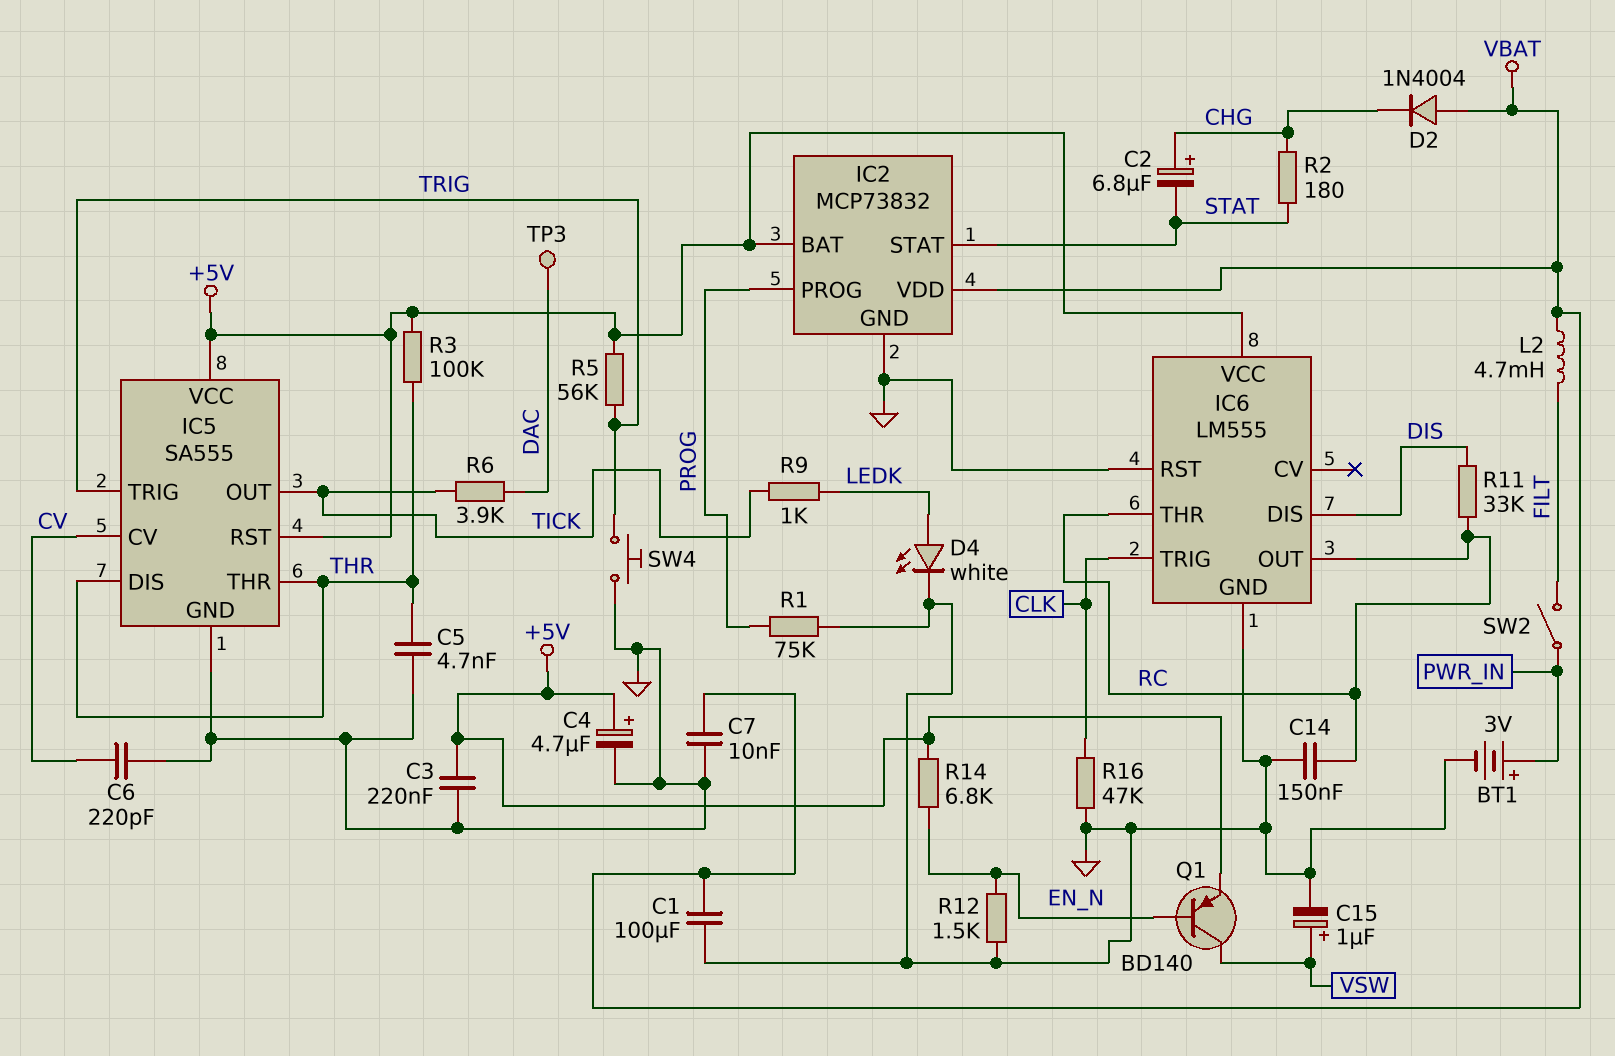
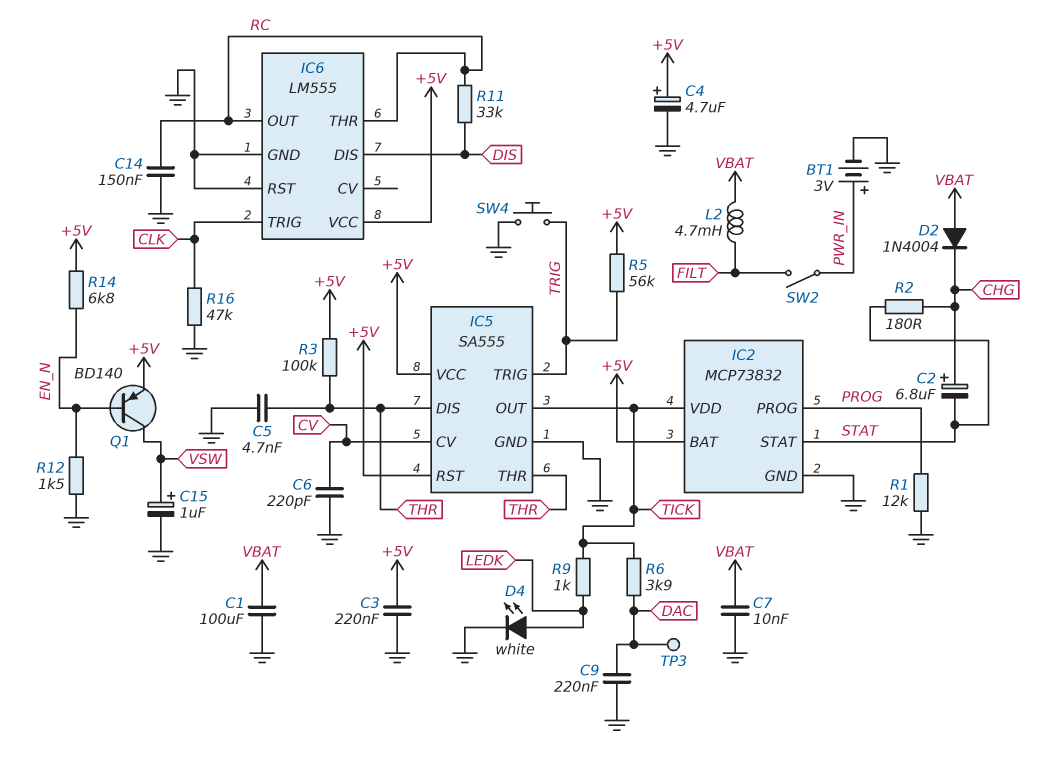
C9: none -> 220nF (DAC, GND)
IC2 pin VDD: VBAT -> TICK
R1: 75k (GND, PROG) -> 12k (GND, PROG)

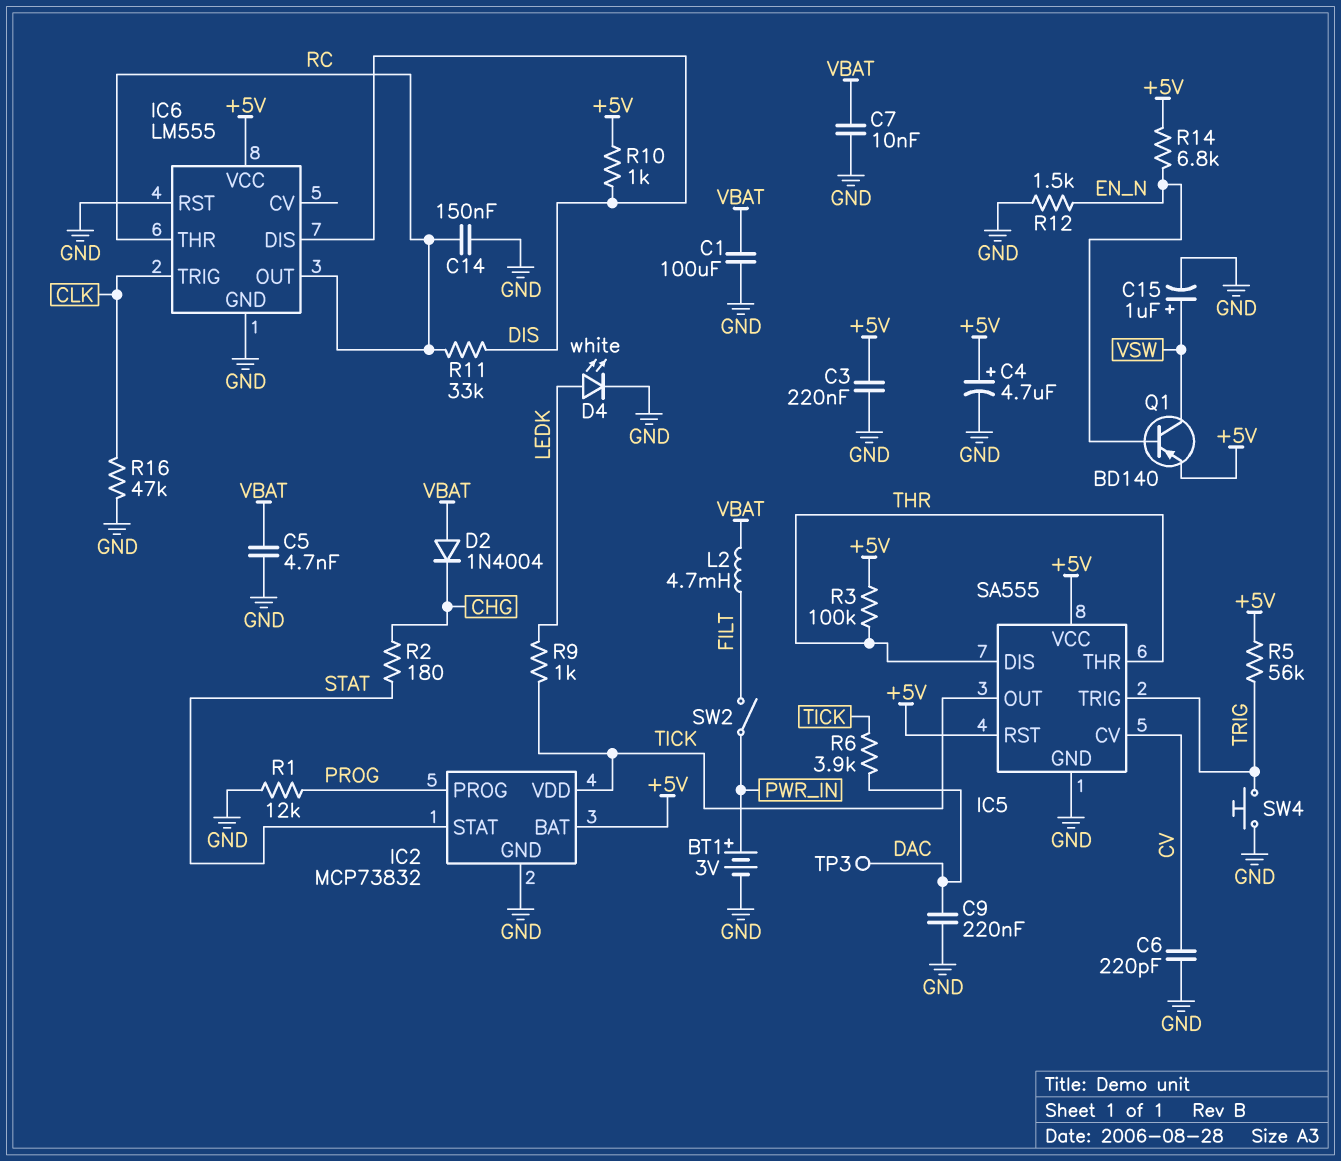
C2: 6.8uF (plus CHG, minus STAT) -> none
C5: 4.7nF (GND, THR) -> 4.7nF (GND, VBAT)
R10: none -> 1k (+5V, DIS)

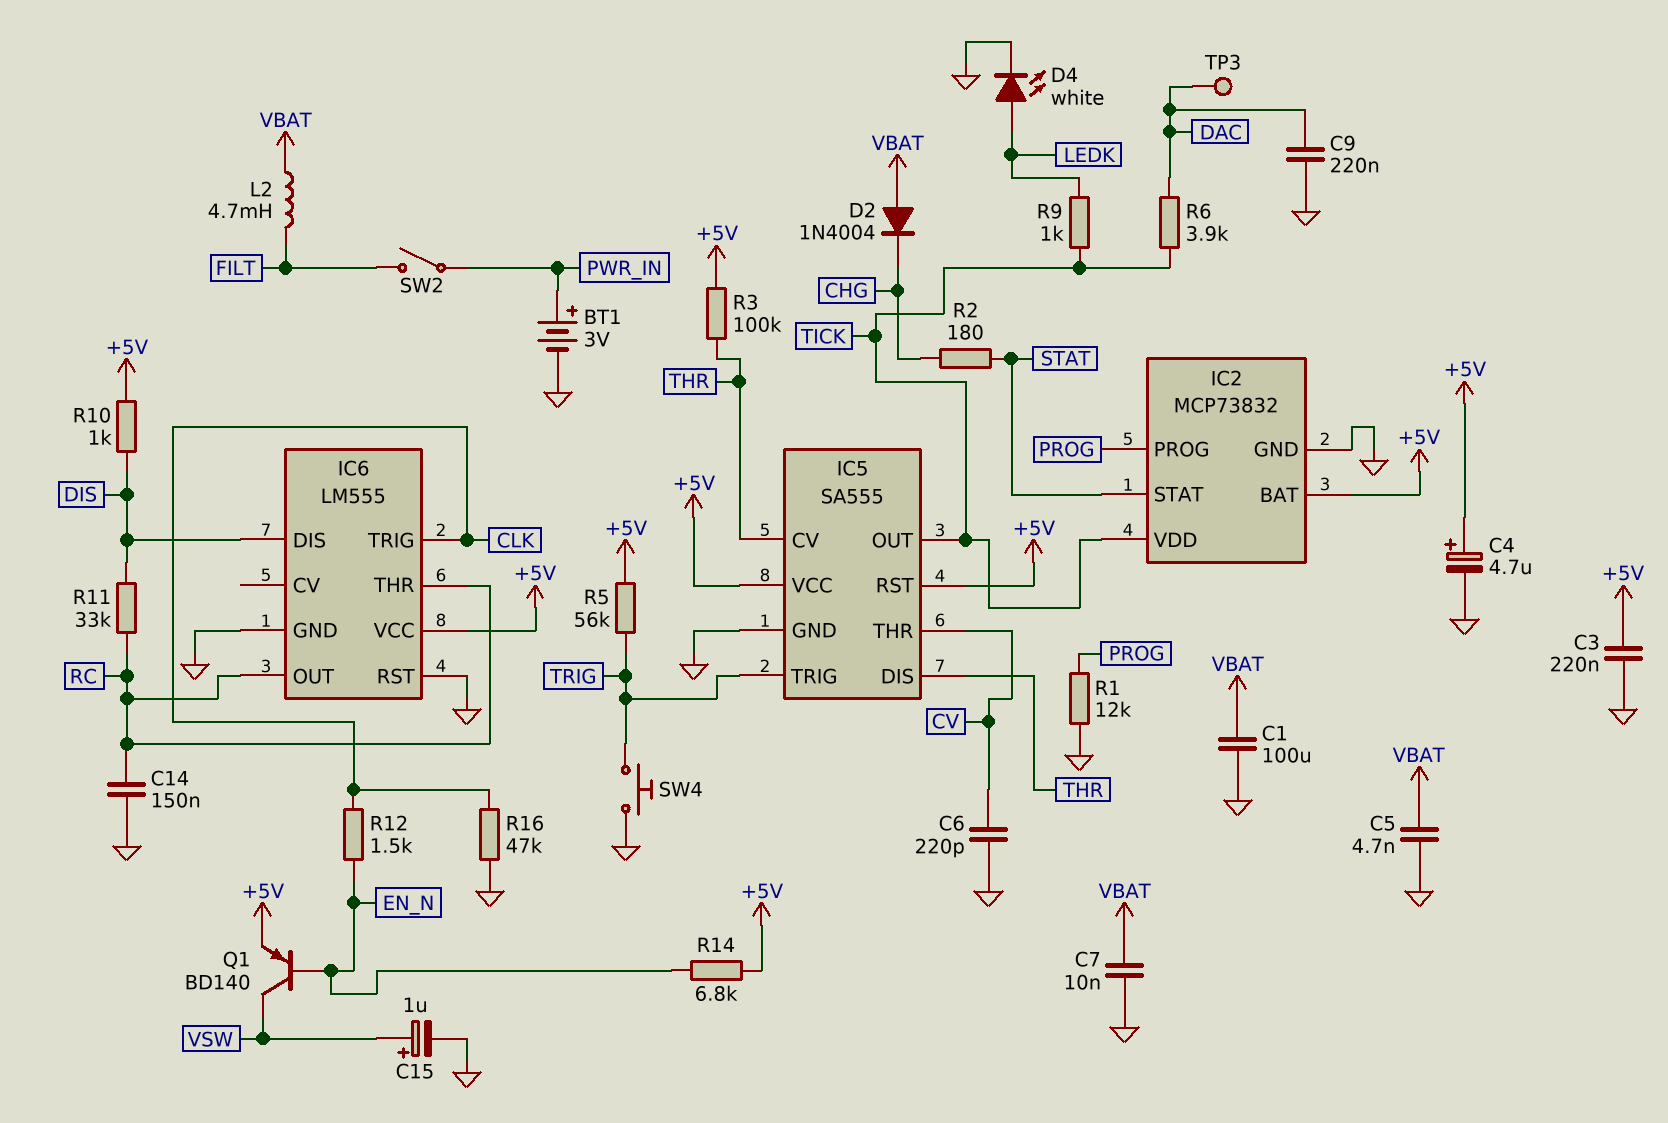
IC5 pin CV: CV -> THR
IC5 pin THR: THR -> CV
R12: 1.5k (EN_N, GND) -> 1.5k (CLK, EN_N)

